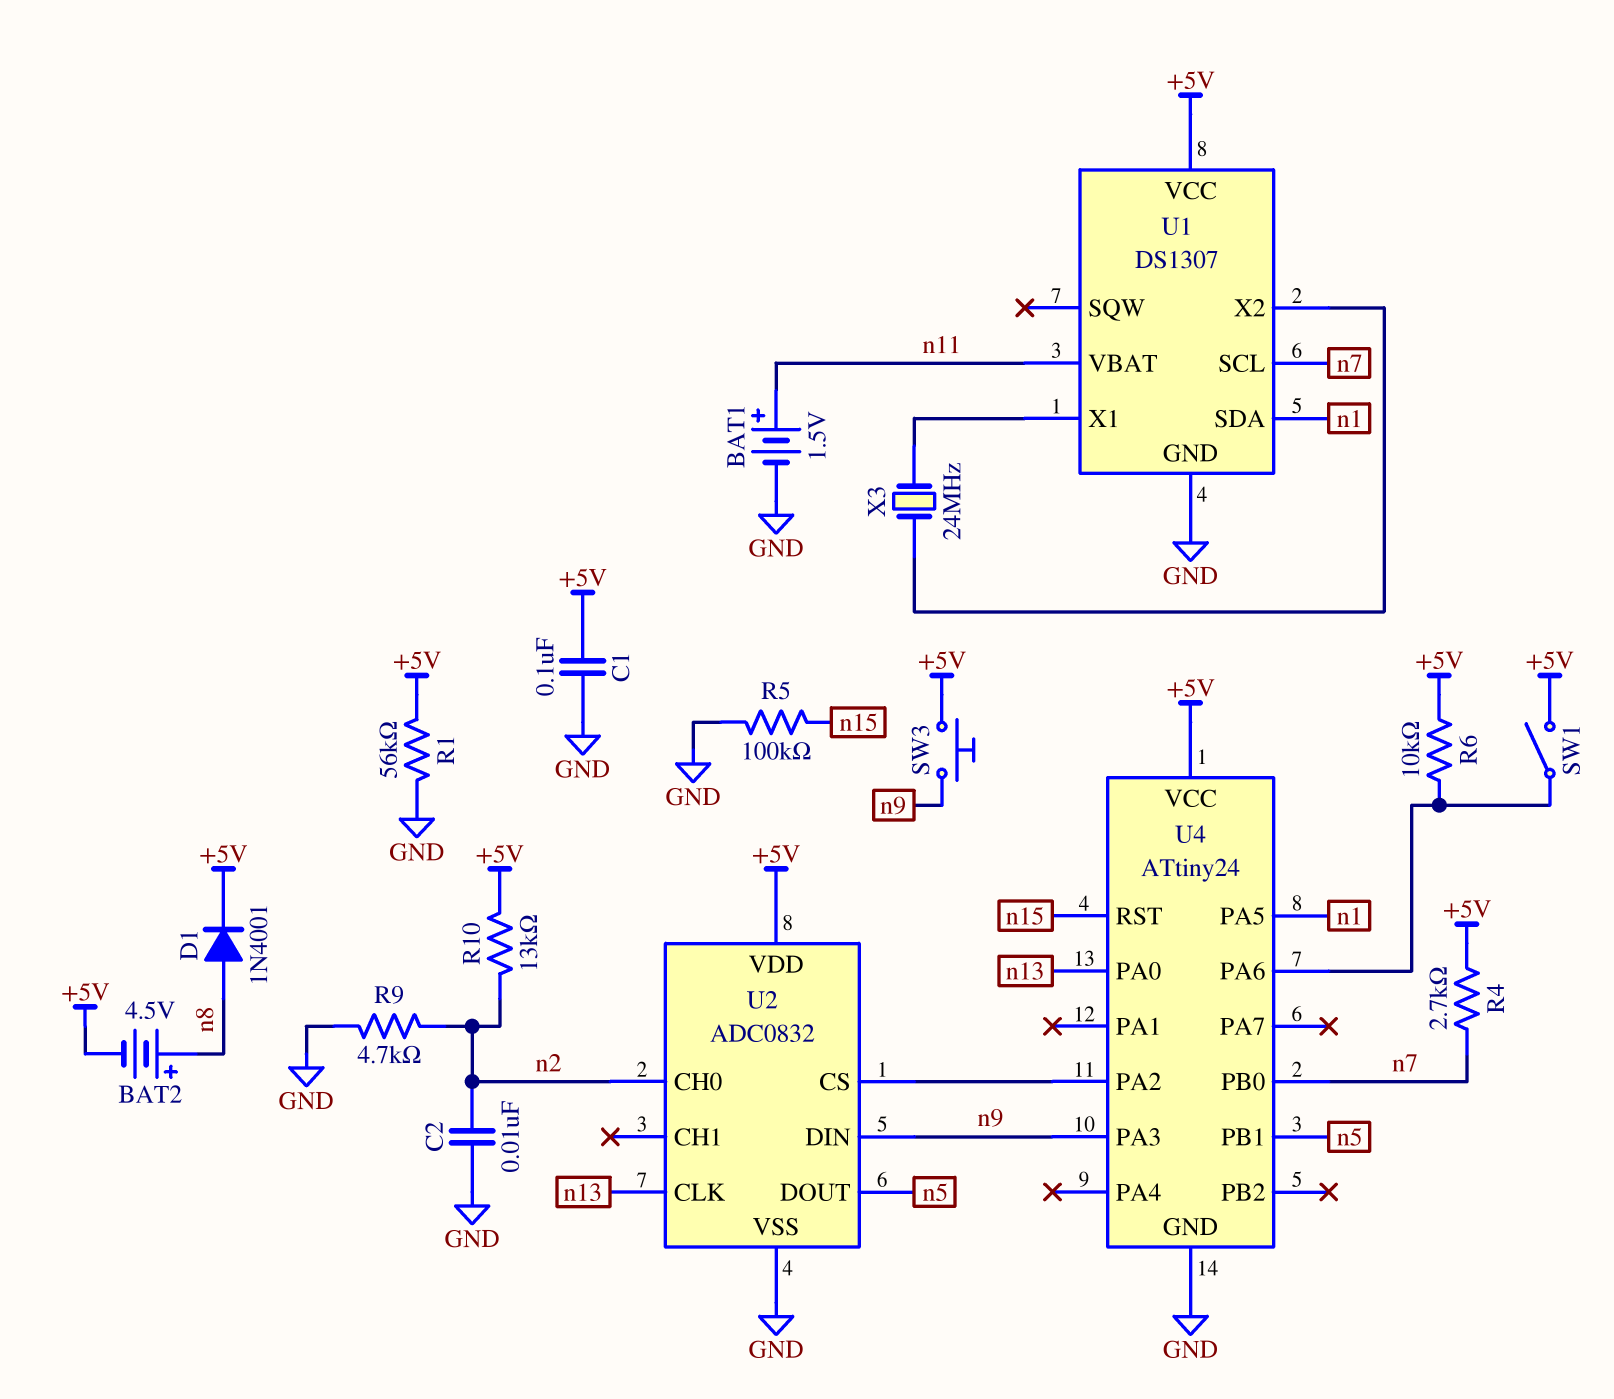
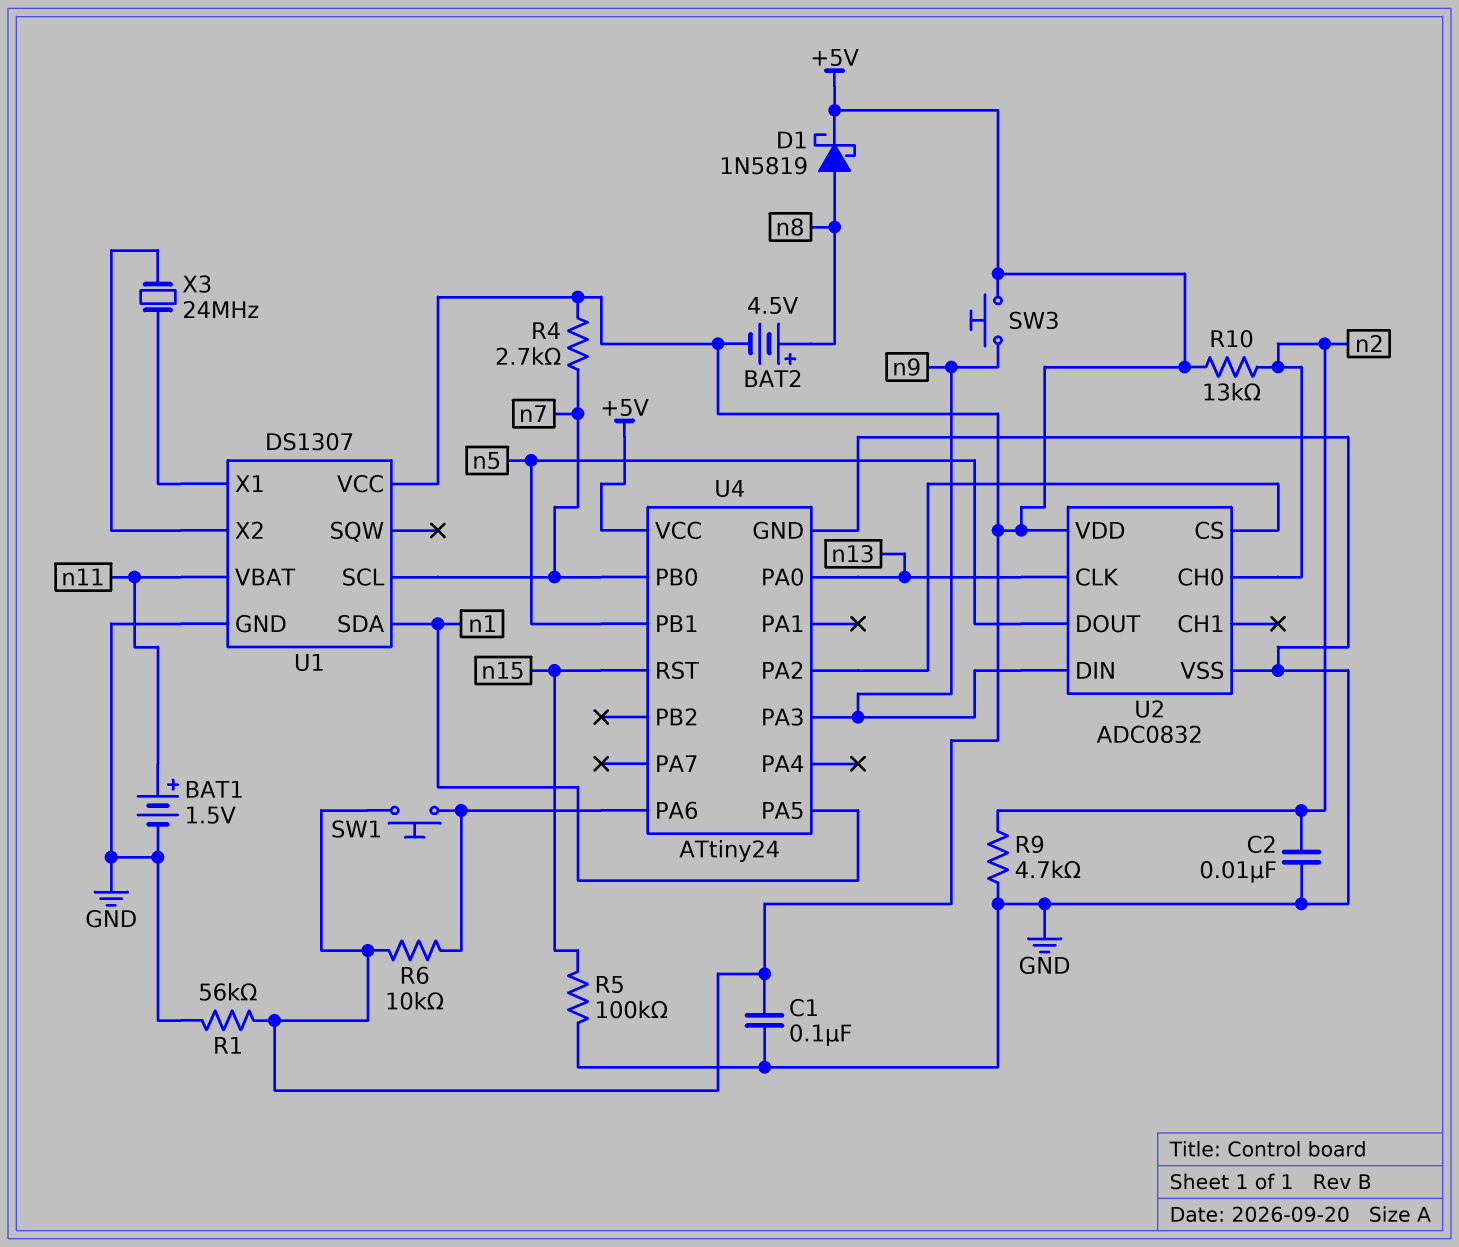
D1: diode 1N4001 (A n8, K +5V) -> schottky 1N5819 (A n8, K +5V)
SW1: switch (+5V, U4/PA6) -> button (+5V, U4/PA6)

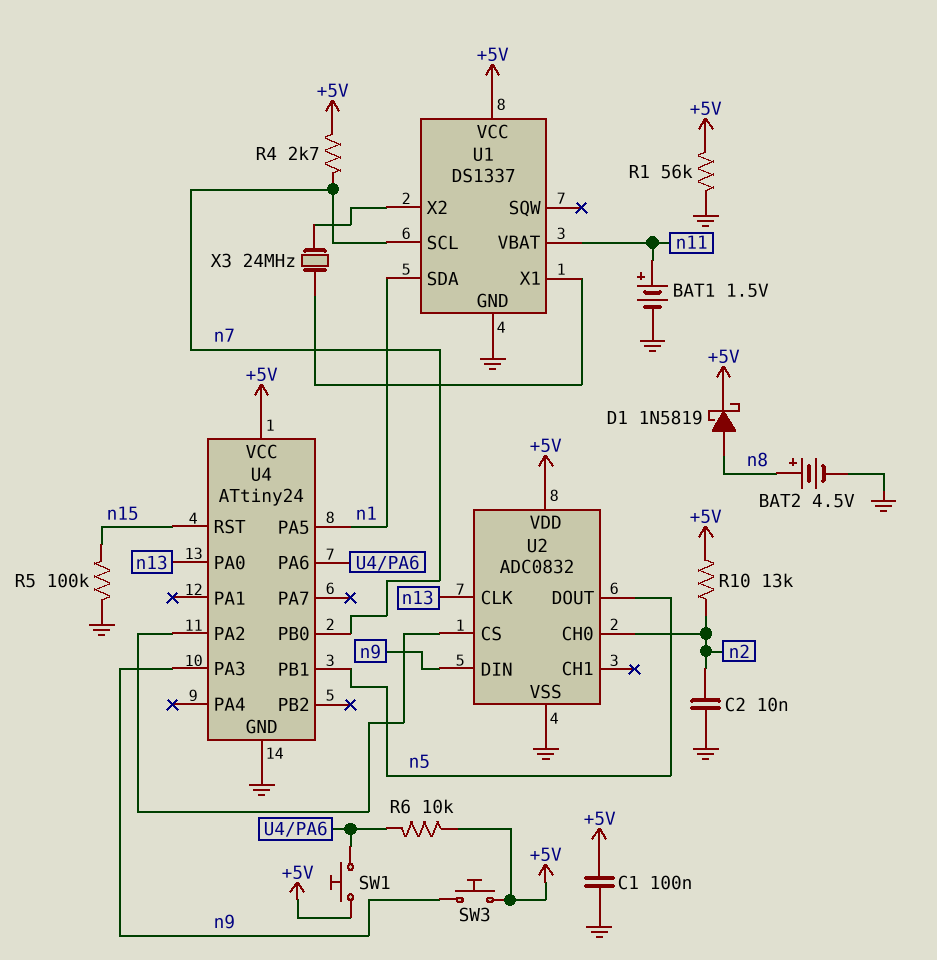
BAT2: 4.5V (plus n8, minus +5V) -> 4.5V (plus n8, minus GND)
R9: 4.7k (GND, n2) -> none
U1: DS1307 -> DS1337

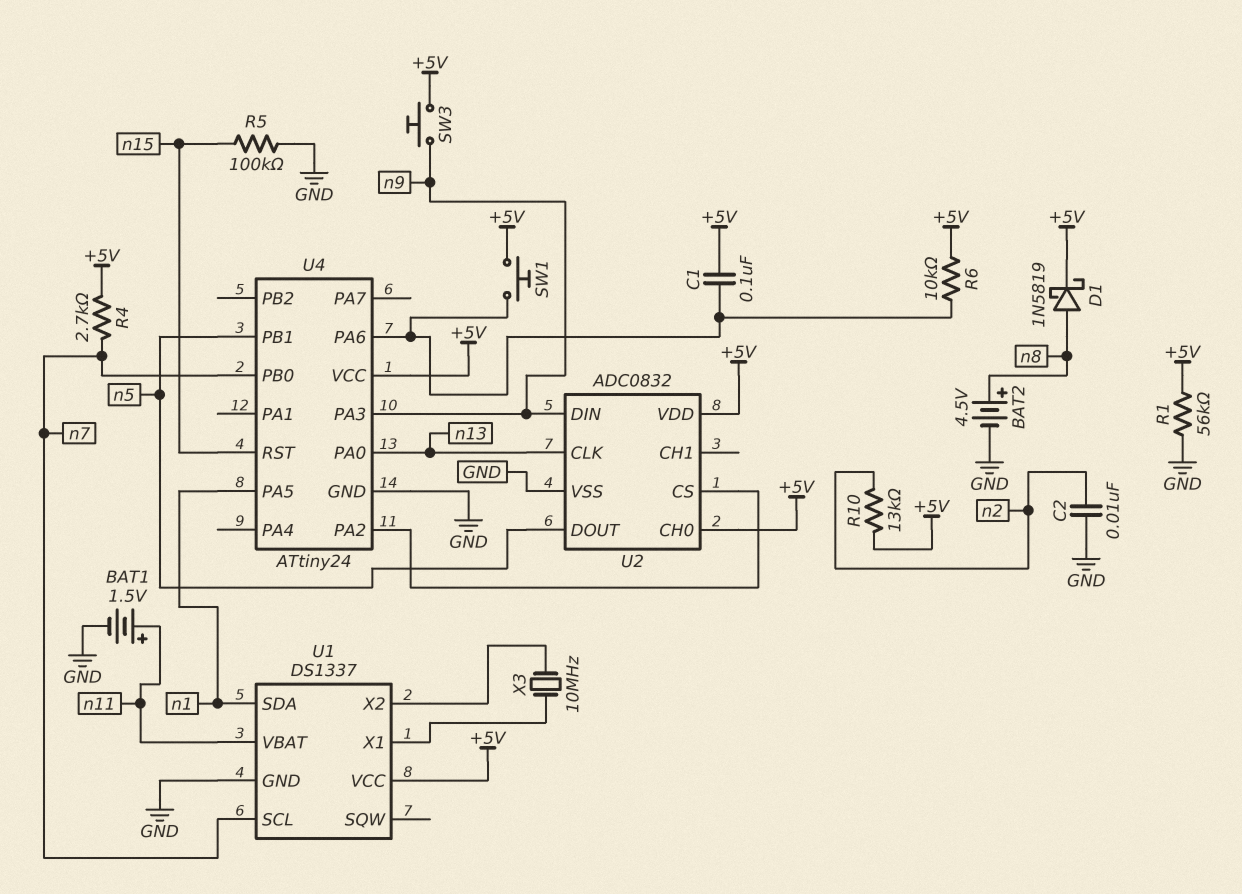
C1: 100nF (+5V, GND) -> 100nF (+5V, U4/PA6)
U2 pin CH0: n2 -> +5V
X3: 24MHz (U1/X1, U1/X2) -> 10MHz (U1/X1, U1/X2)

